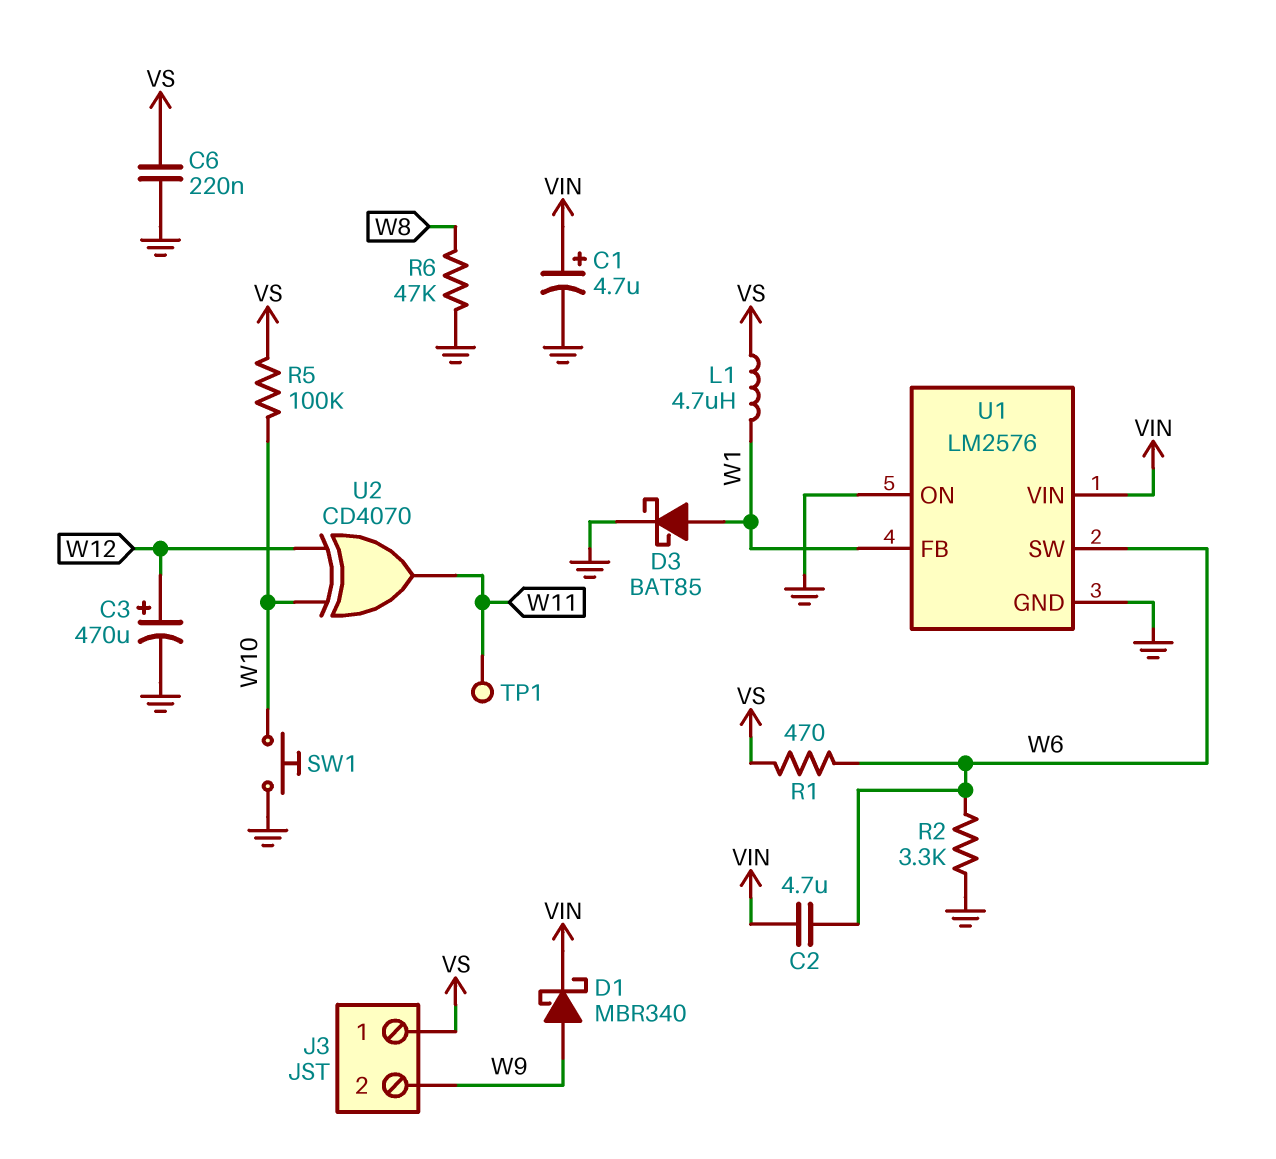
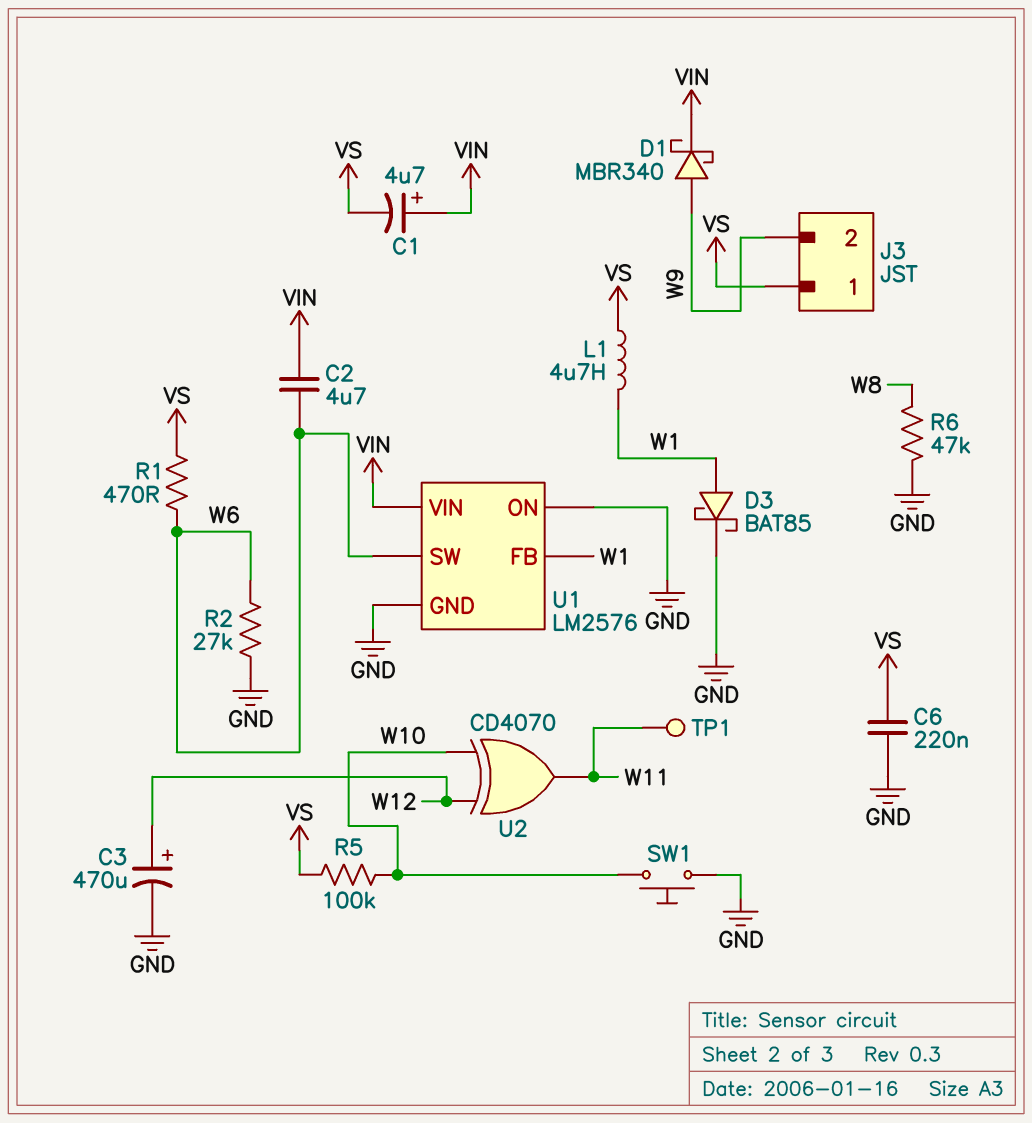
C1: 4.7uF (plus VIN, minus GND) -> 4.7uF (plus VIN, minus VS)
R2: 3.3k (GND, W6) -> 27k (GND, W6)

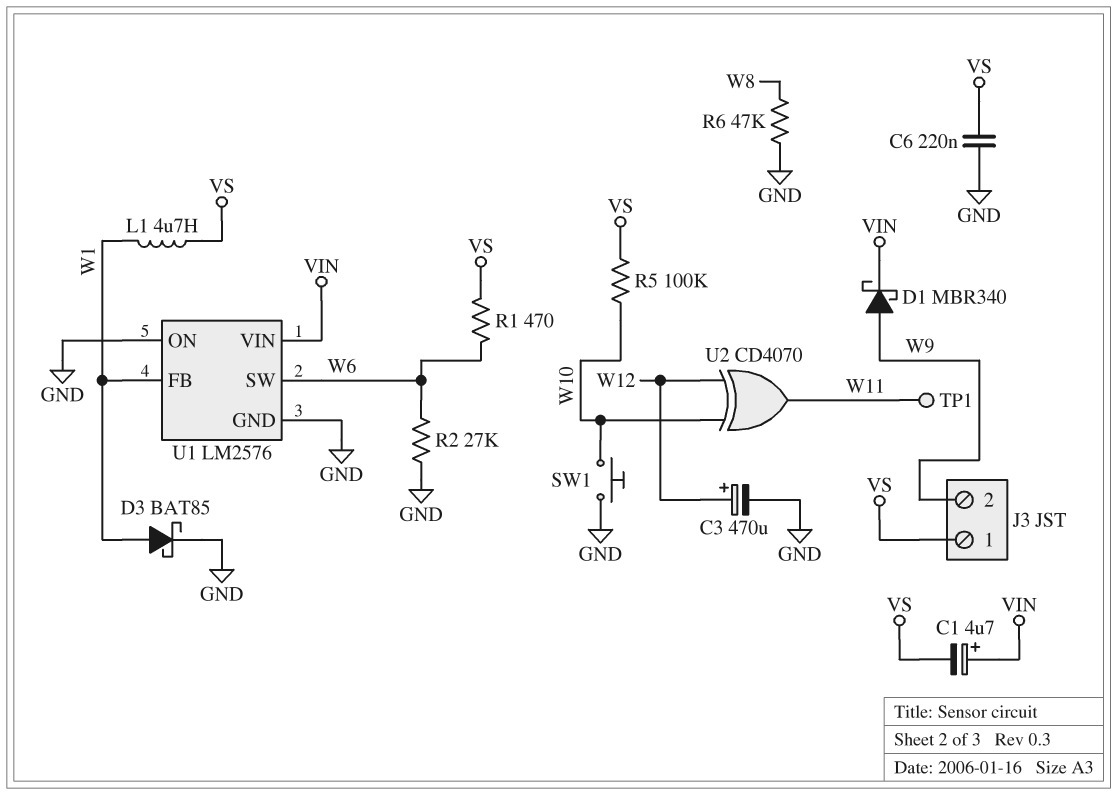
C2: 4.7uF (VIN, W6) -> none

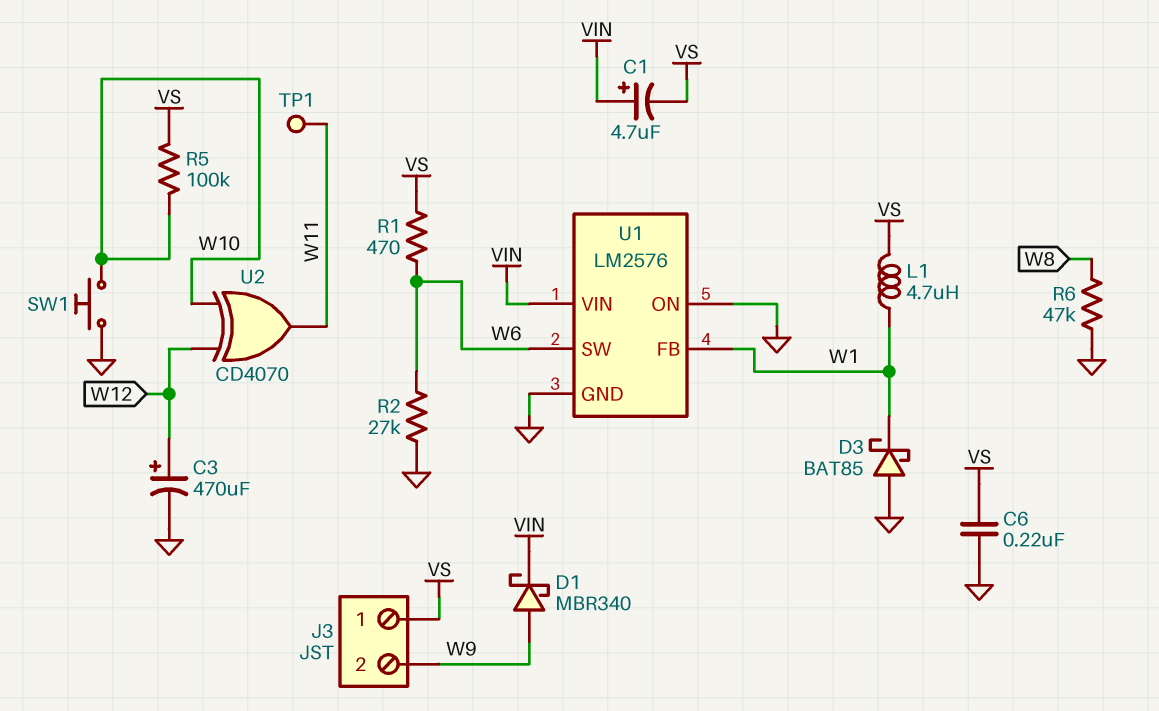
D3: schottky BAT85 (A W1, K GND) -> schottky BAT85 (A GND, K W1)

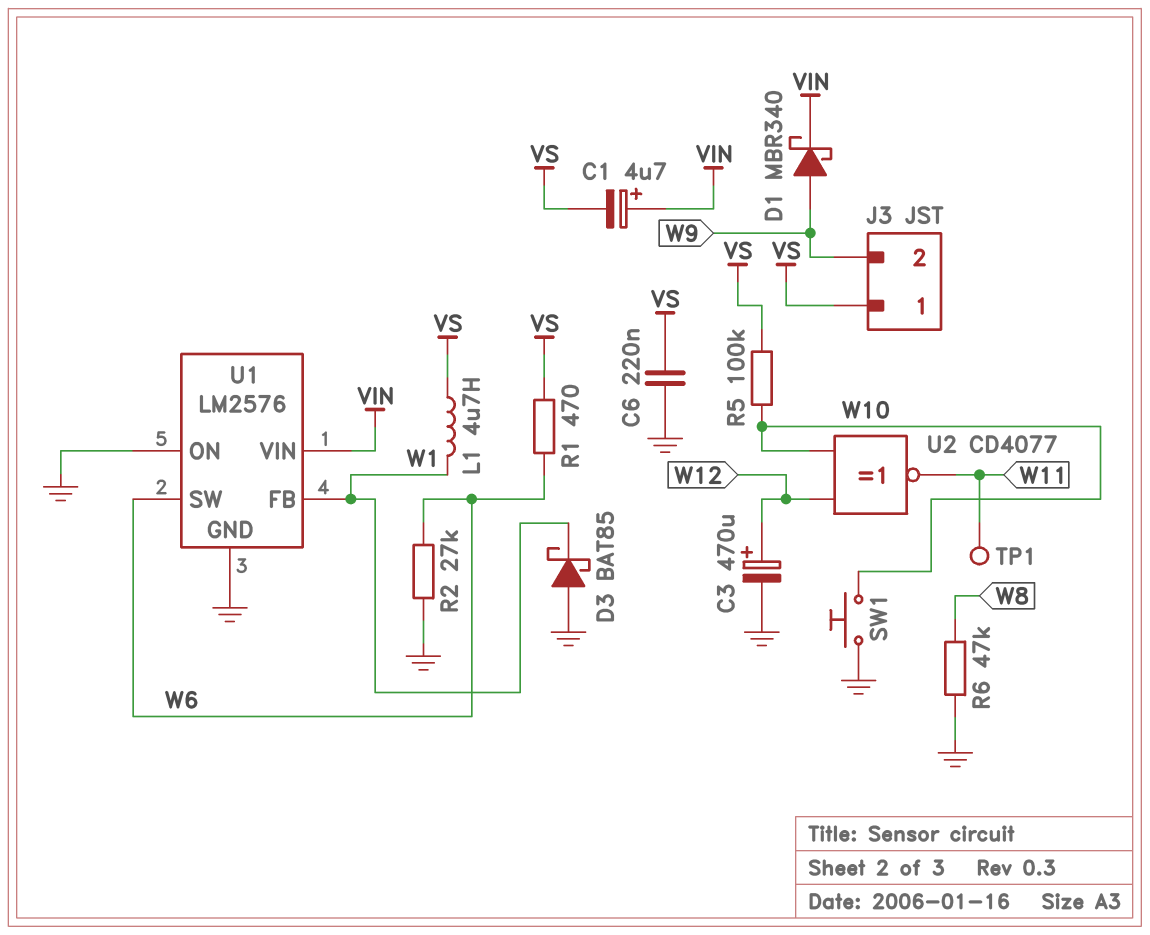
U2: XOR CD4070 (in W10, in W12, out W11) -> XNOR CD4077 (in W10, in W12, out W11)

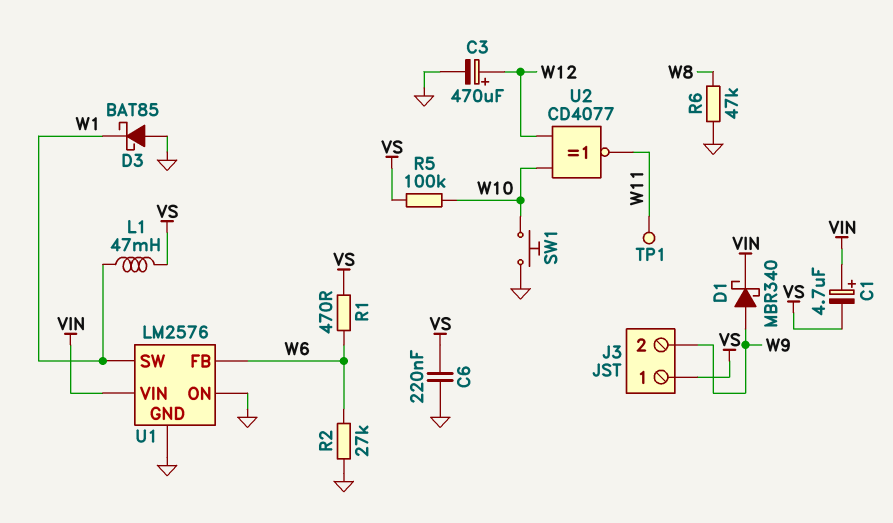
L1: 4.7uH (VS, W1) -> 47mH (VS, W1)
U1 pin FB: W1 -> W6
U1 pin SW: W6 -> W1

